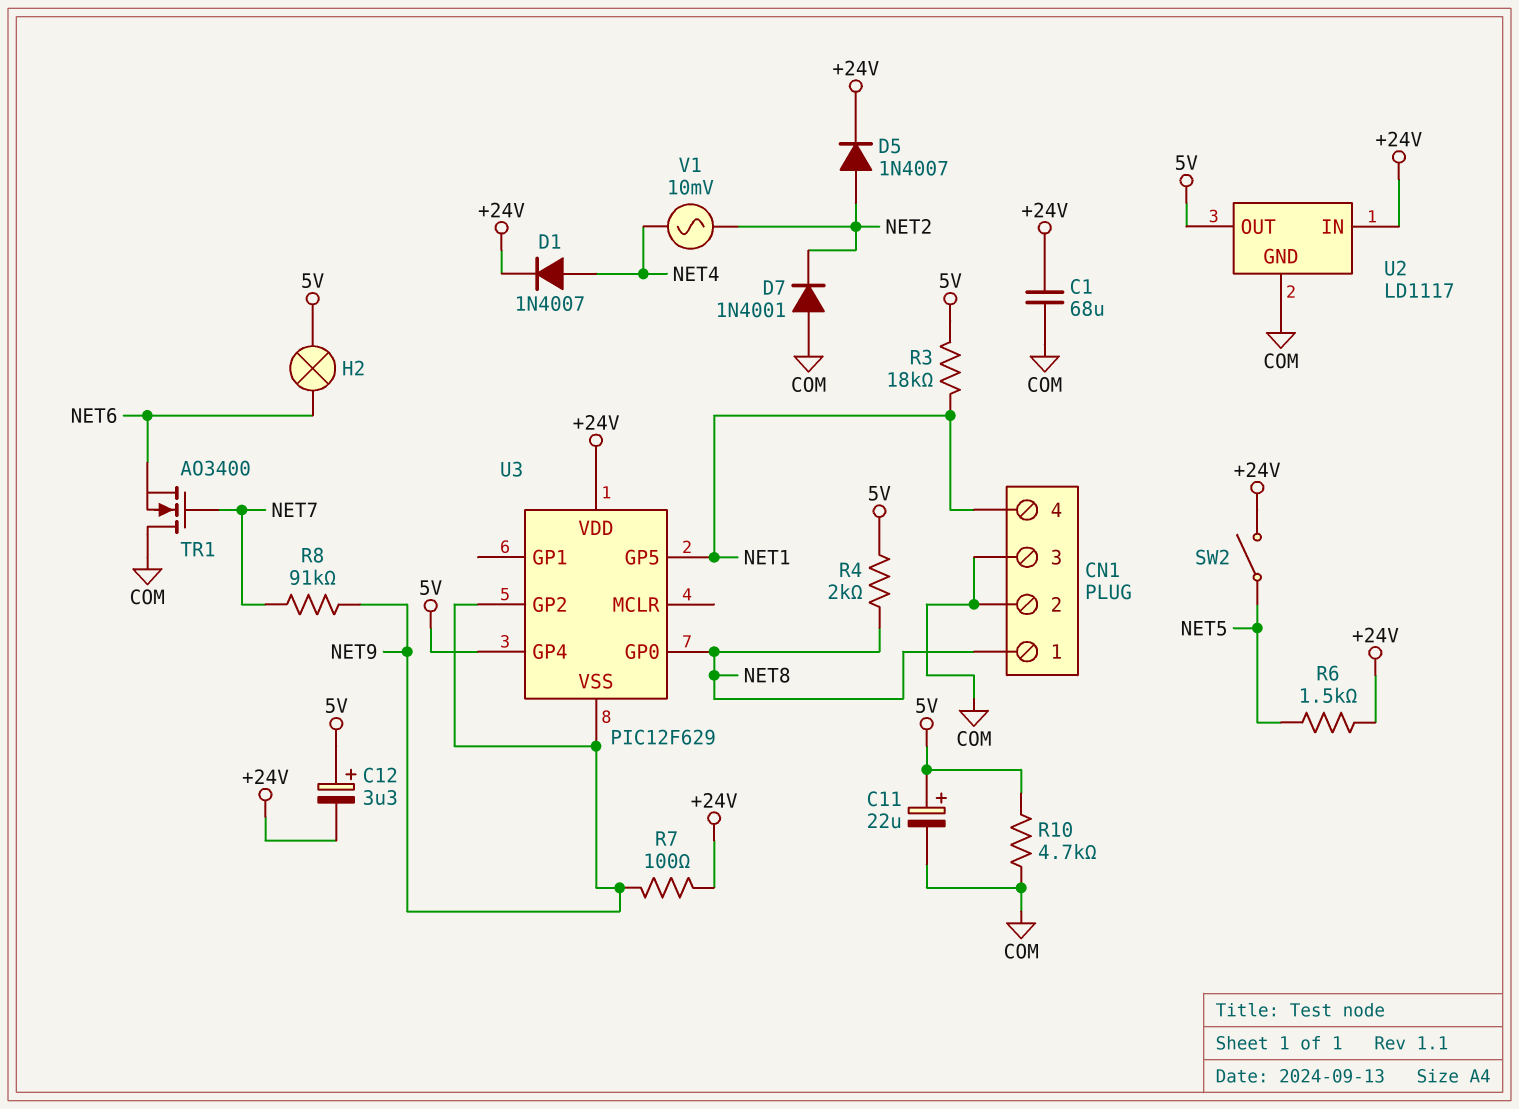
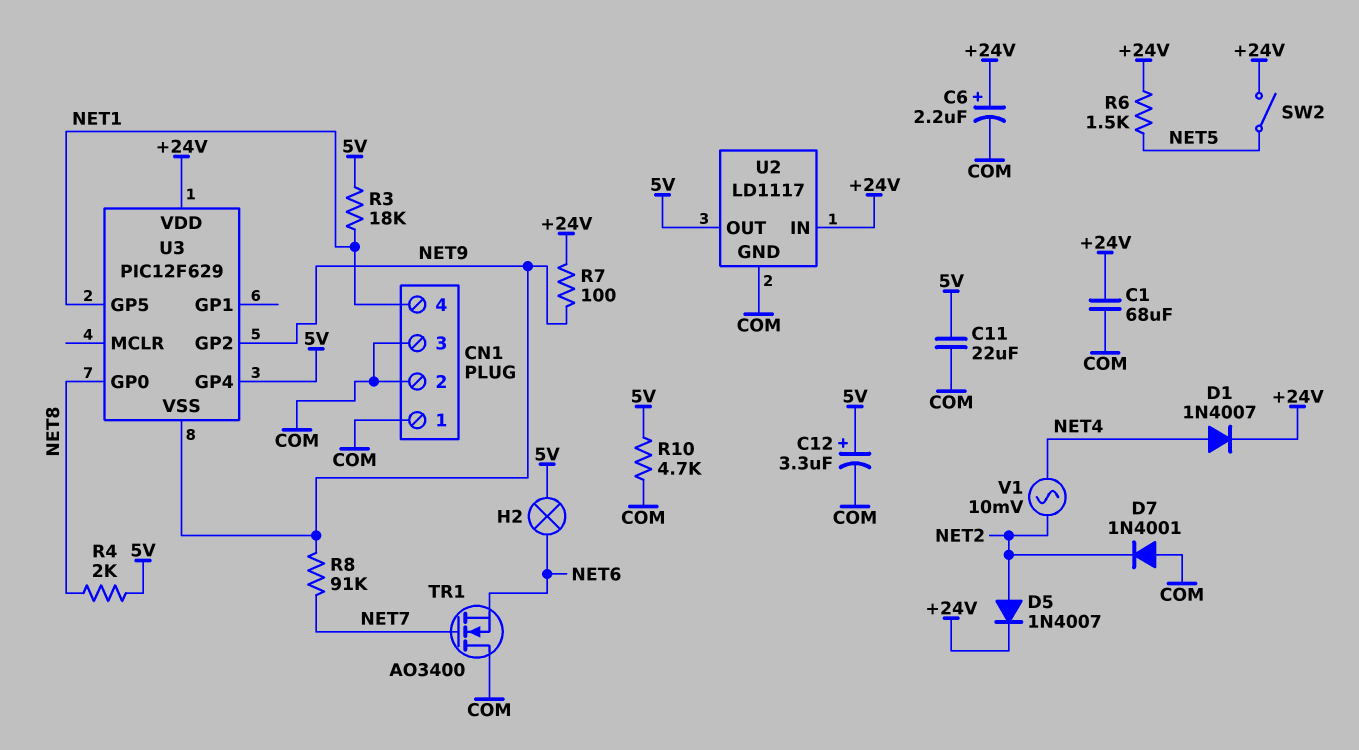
C6: none -> 2.2uF (plus +24V, minus COM)
C11: 22uF (plus 5V, minus COM) -> 22uF (5V, COM)
C12: 3.3uF (plus 5V, minus +24V) -> 3.3uF (plus 5V, minus COM)
CN1 pin 1: NET8 -> COM

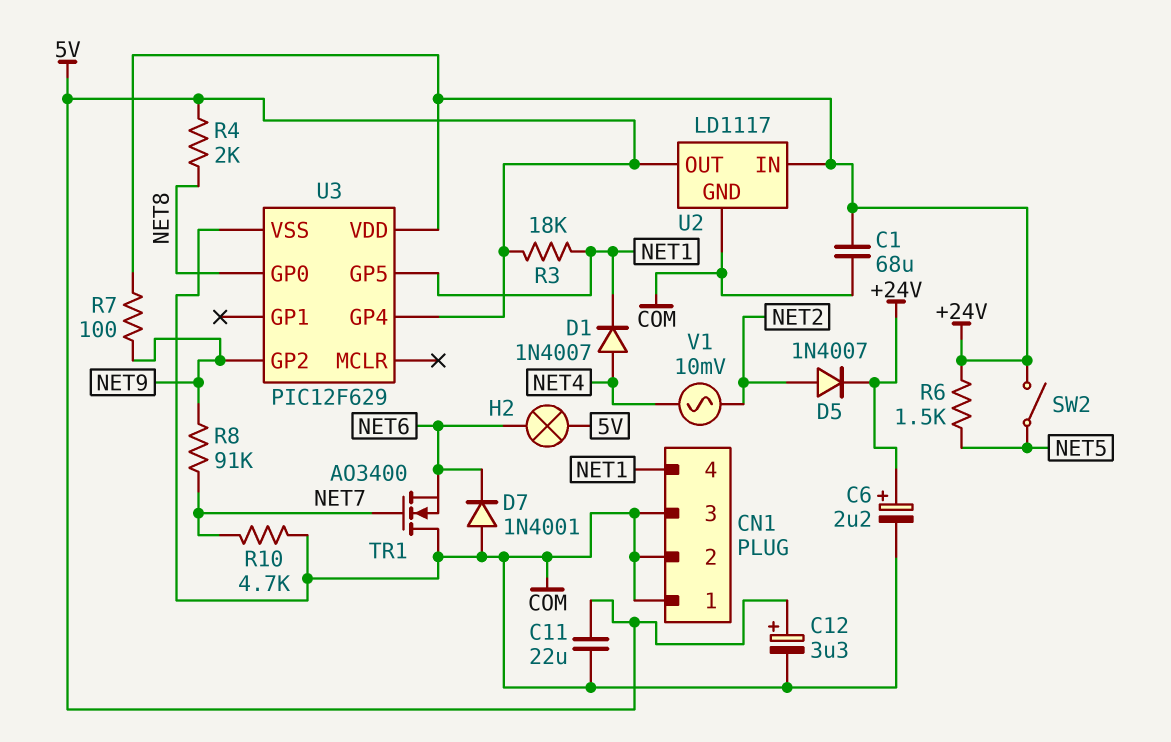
D1: diode 1N4007 (A NET4, K +24V) -> diode 1N4007 (A NET4, K NET1)
D7: diode 1N4001 (A COM, K NET2) -> diode 1N4001 (A COM, K NET6)
R10: 4.7k (5V, COM) -> 4.7k (COM, NET7)
U3 pin VSS: NET9 -> COM

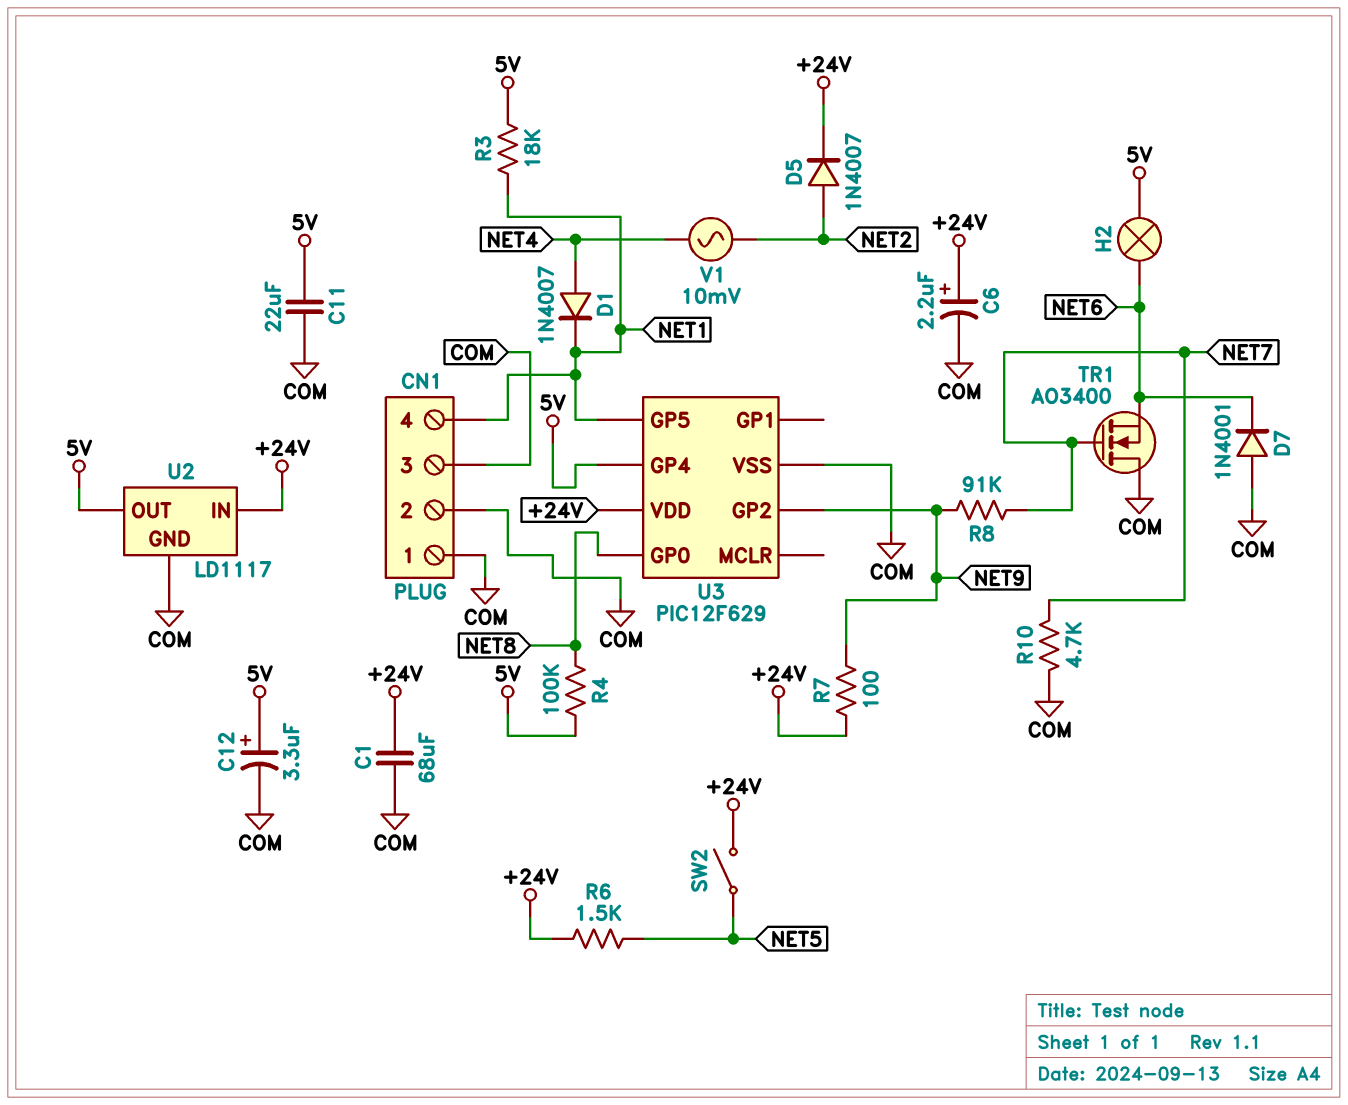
R4: 2k (5V, NET8) -> 100k (5V, NET8)

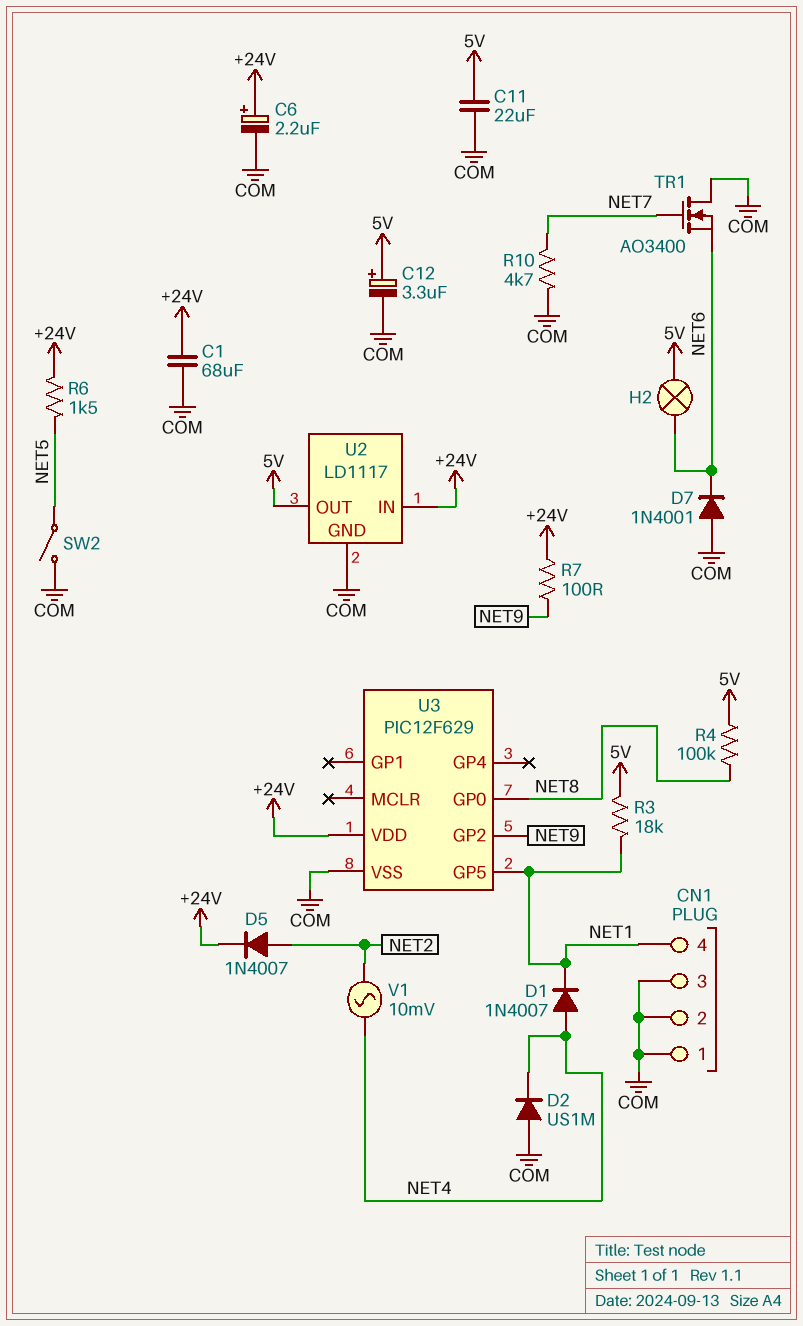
D2: none -> diode US1M (A COM, K NET4)
R8: 91k (NET7, NET9) -> none
SW2: switch (+24V, NET5) -> switch (COM, NET5)
U3 pin GP4: 5V -> none

